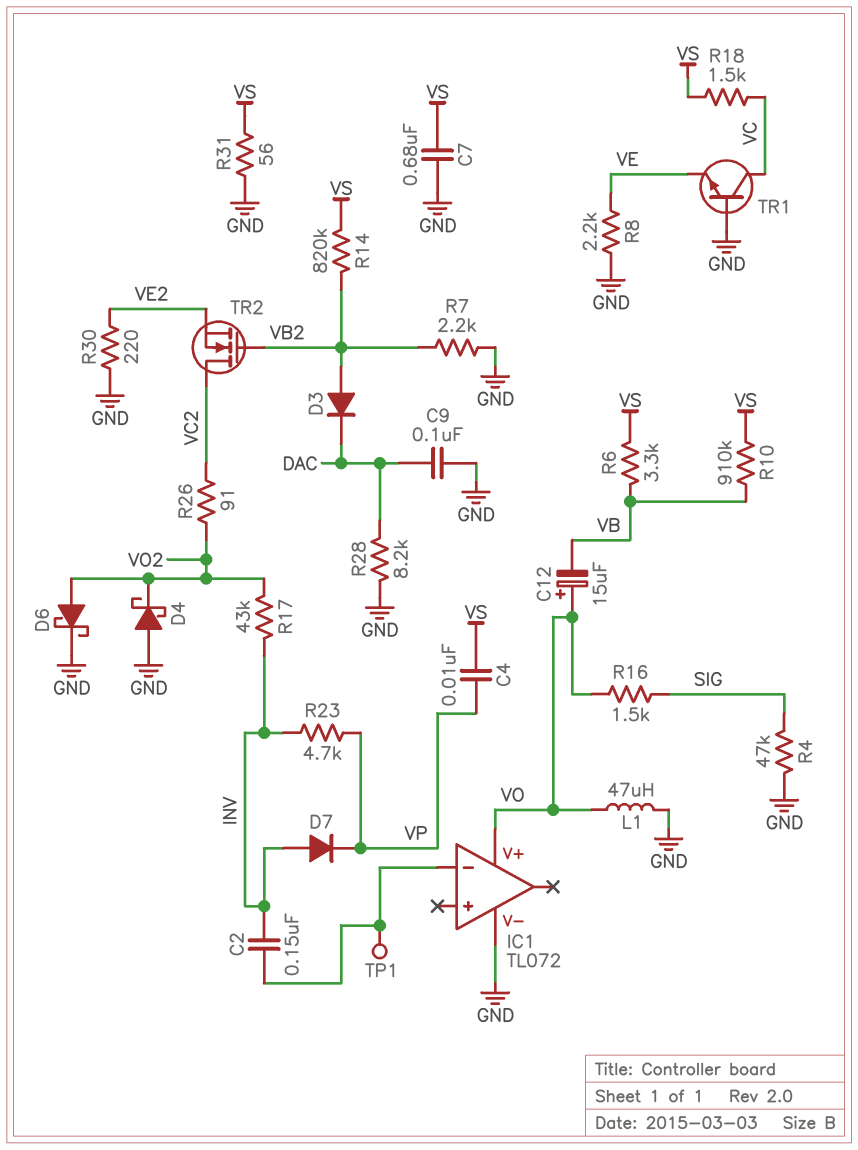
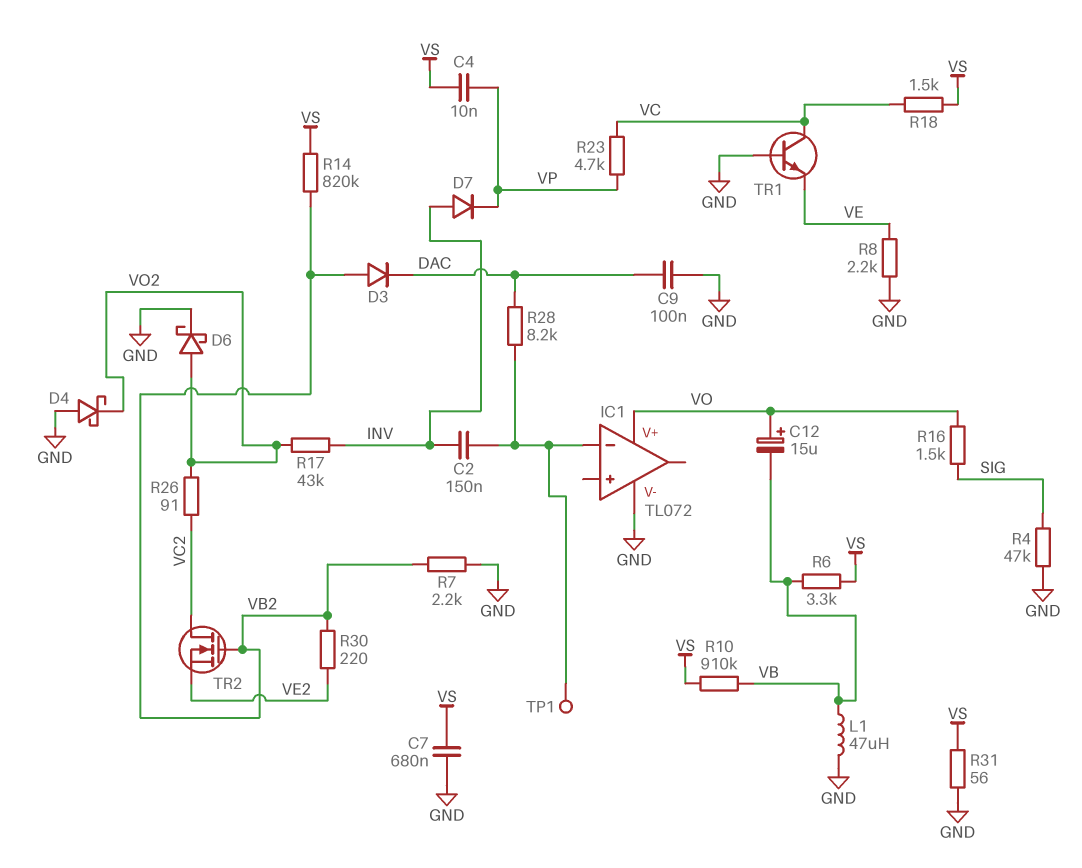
L1: 47uH (GND, VO) -> 47uH (GND, VB)
R23: 4.7k (INV, VP) -> 4.7k (VC, VP)
R28: 8.2k (DAC, GND) -> 8.2k (DAC, IC1/in-)
R30: 220 (GND, VE2) -> 220 (VB2, VE2)

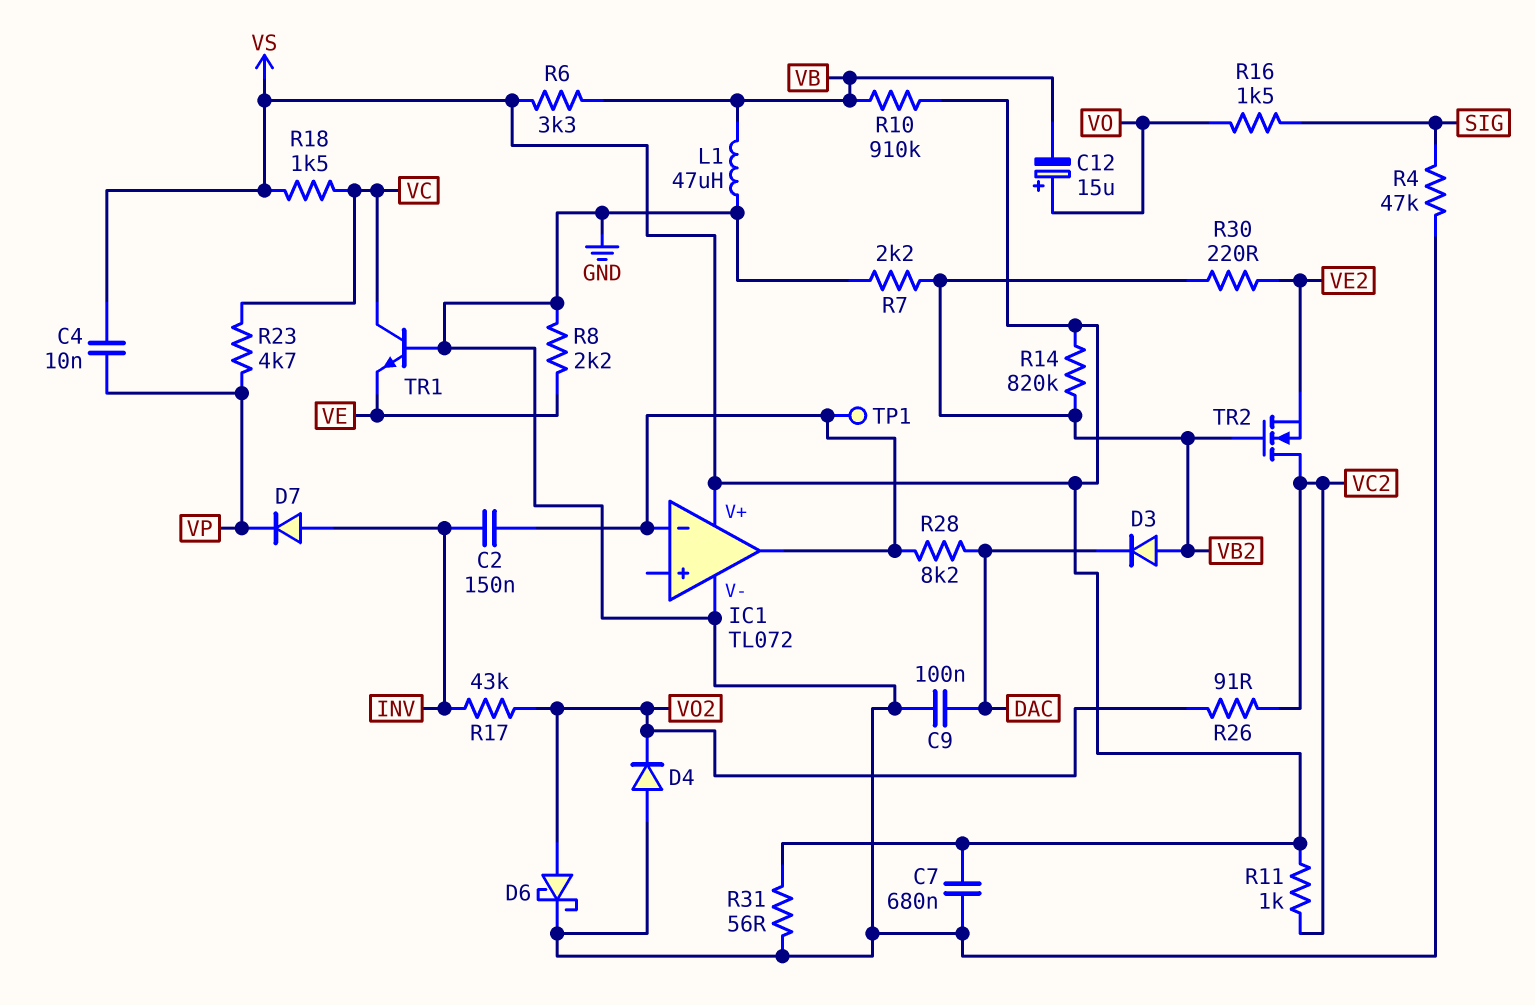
D4: schottky (A GND, K VO2) -> diode (A GND, K VO2)
IC1 pin V+: VO -> VS
IC1 pin out: none -> IC1/in-
R11: none -> 1k (VC2, VS)

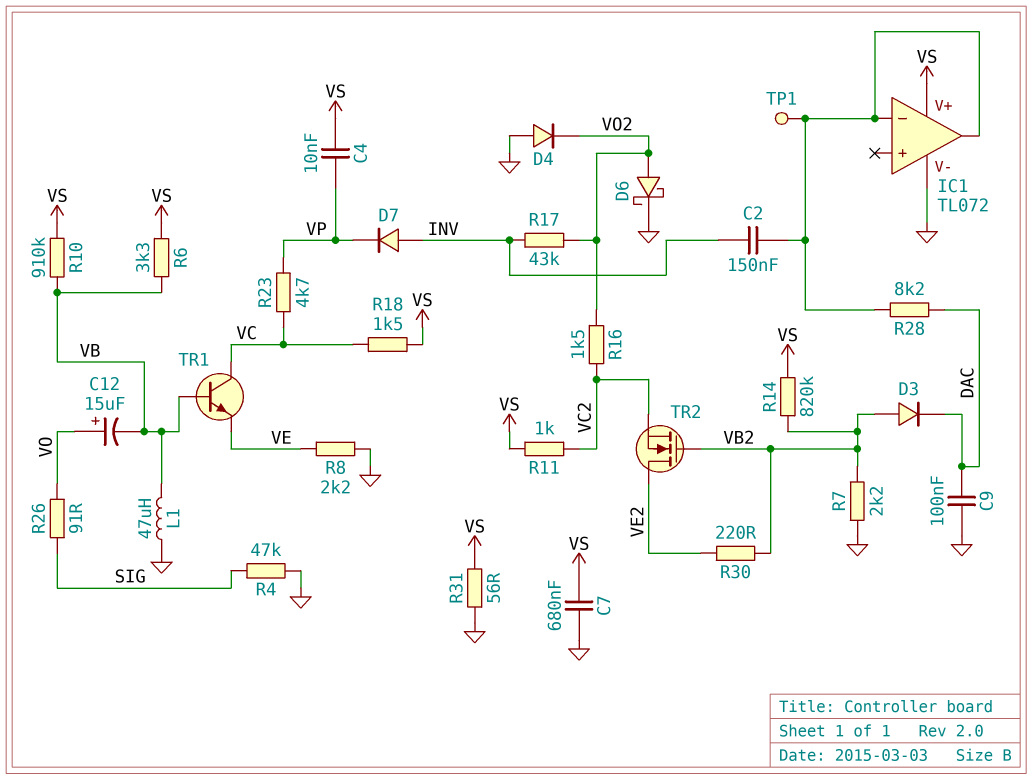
R16: 1.5k (SIG, VO) -> 1.5k (VC2, VO2)
R26: 91 (VC2, VO2) -> 91 (SIG, VO)
TR1: NPN (B GND, C VC, E VE) -> NPN (B VB, C VC, E VE)
TR2: NMOS (G VB2, D VC2, S VE2) -> NMOS (G VB2, D VE2, S VC2)

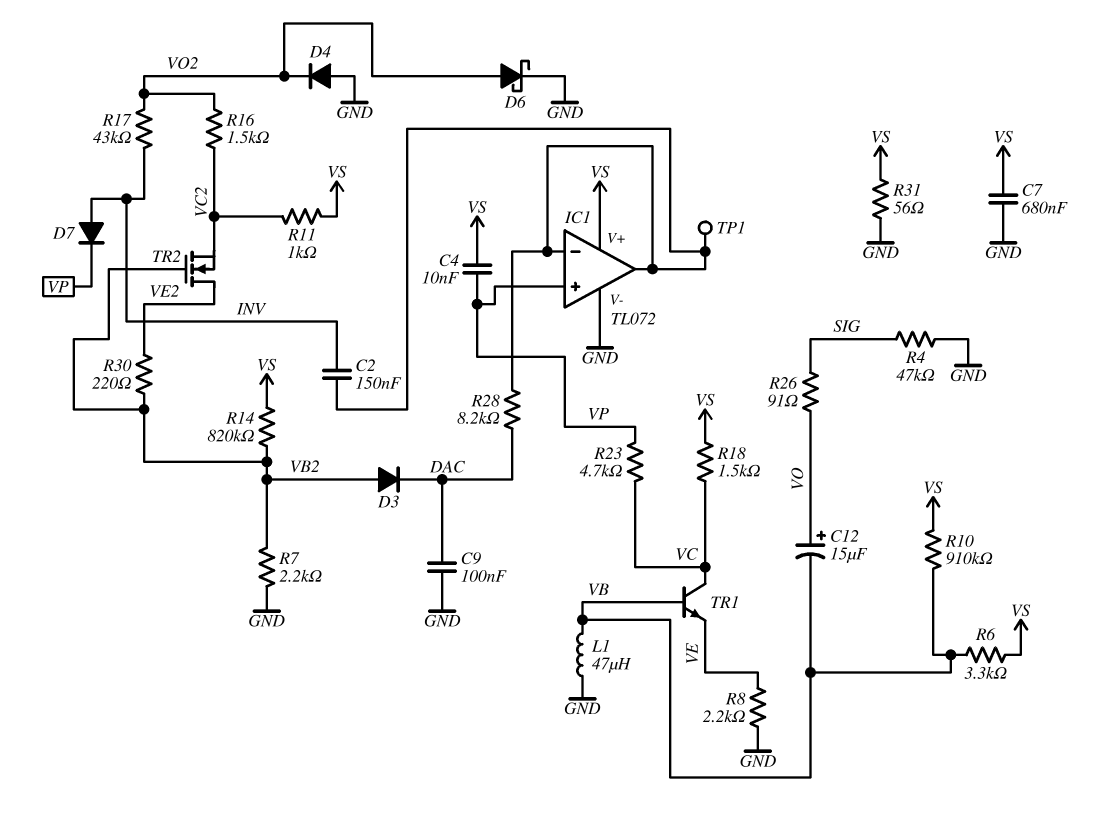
IC1 pin in+: none -> VP

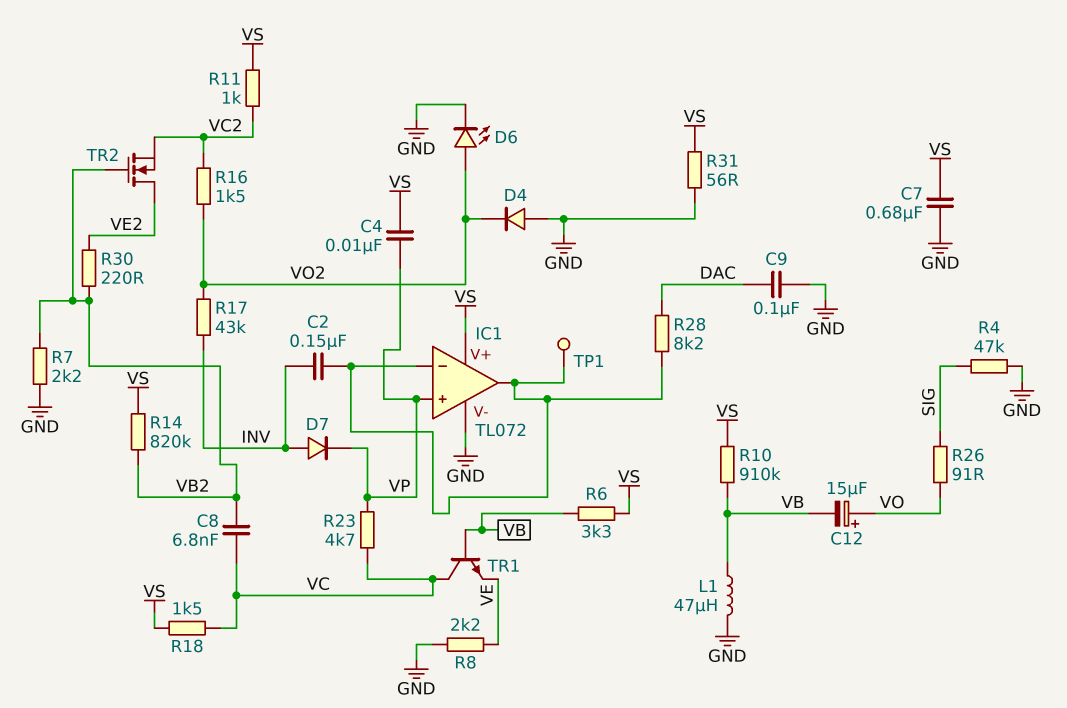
C8: none -> 6.8nF (VB2, VC)
D3: diode (A VB2, K DAC) -> none
D6: schottky (A VO2, K GND) -> LED (A VO2, K GND)

